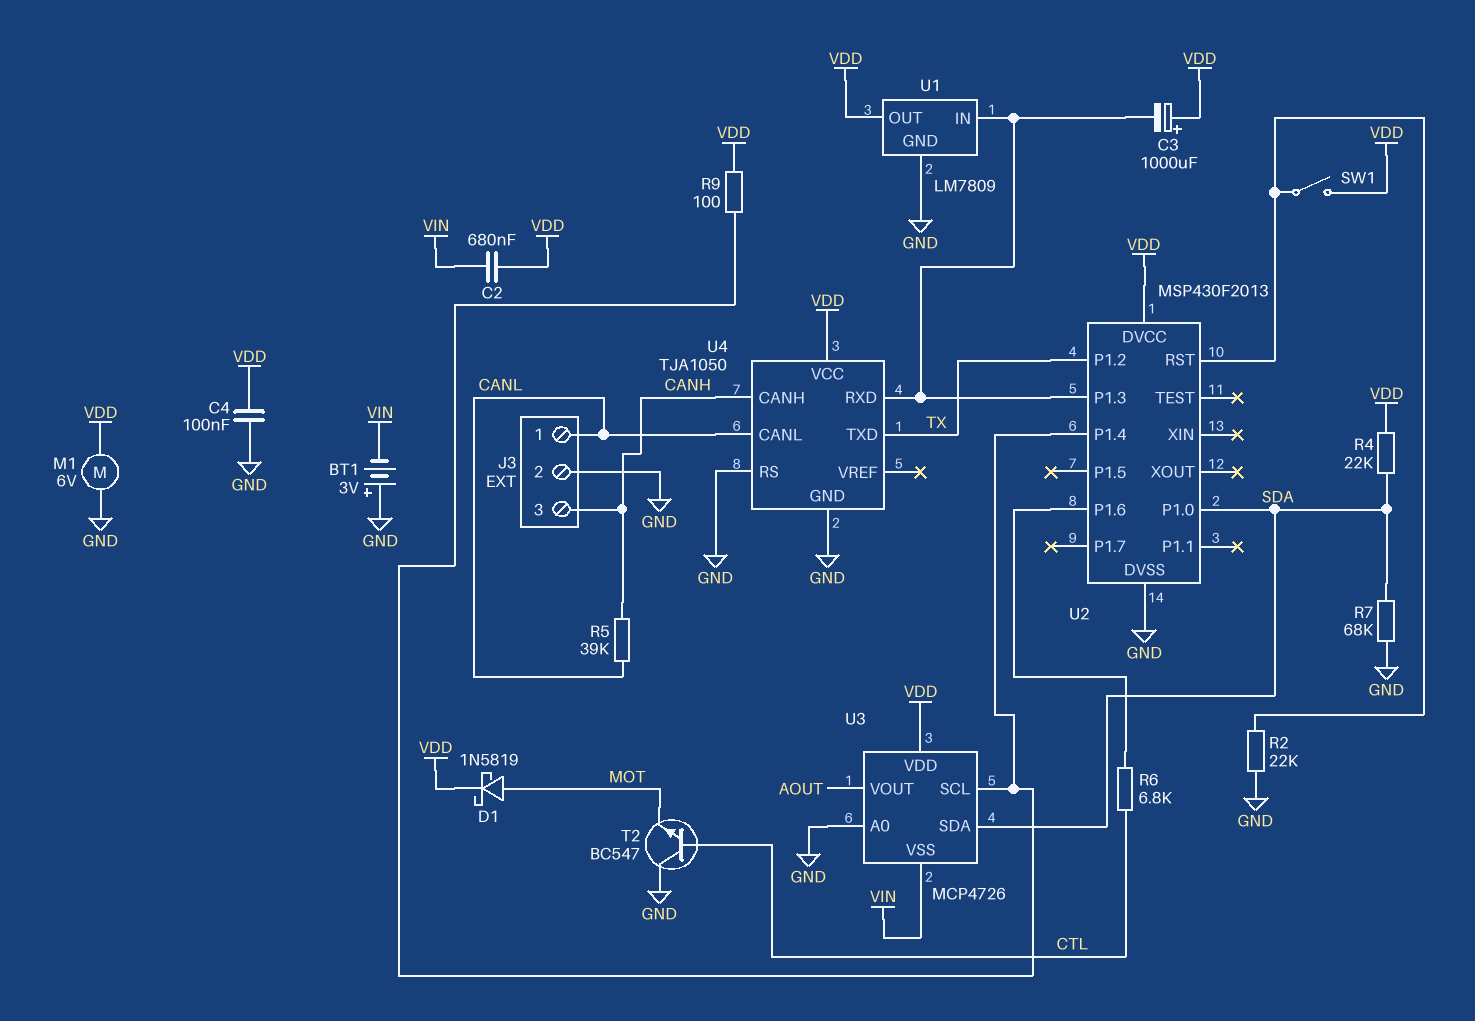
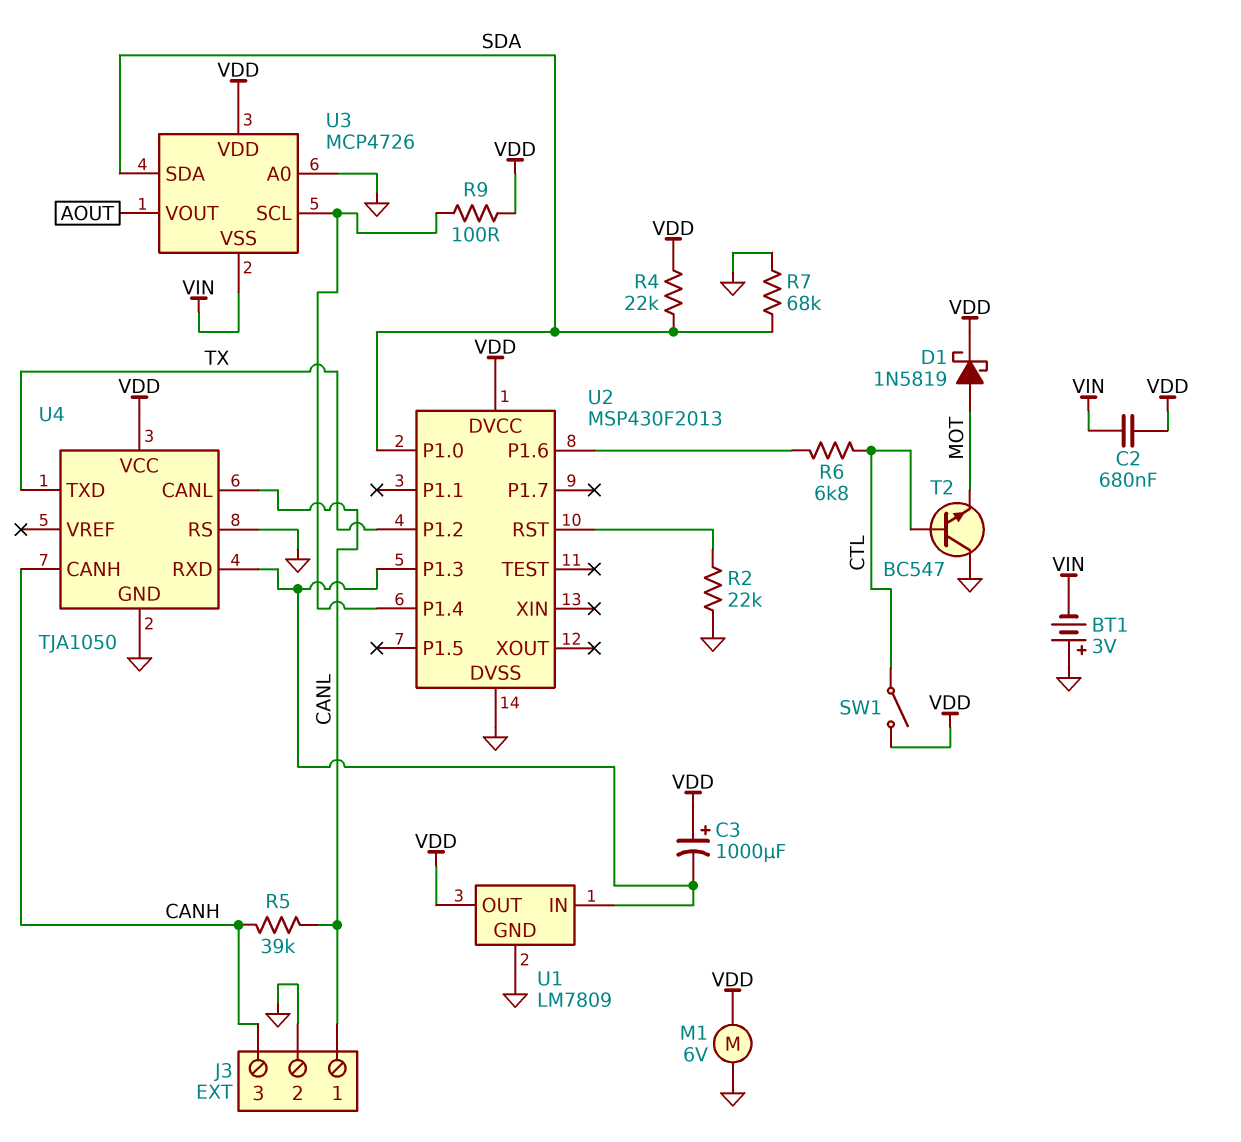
C4: 100nF (GND, VDD) -> none
SW1: switch (U2/RST, VDD) -> switch (CTL, VDD)

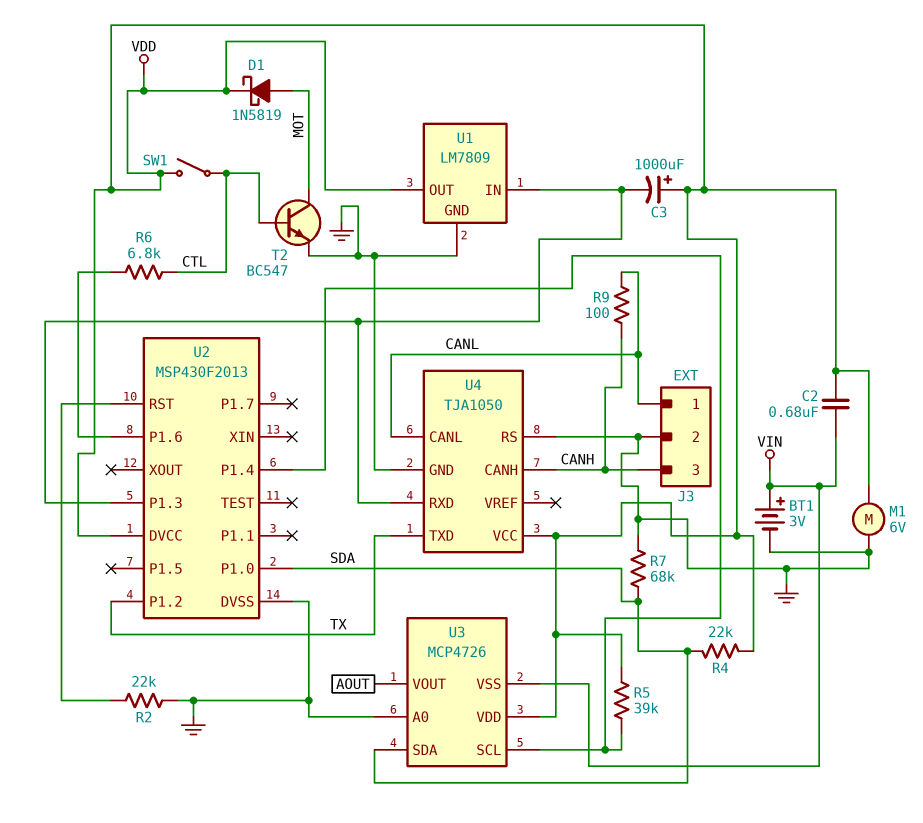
BT1: 3V (plus GND, minus VIN) -> 3V (plus VIN, minus GND)
R5: 39k (CANH, CANL) -> 39k (U2/P1.4, VDD)
R9: 100 (U2/P1.4, VDD) -> 100 (CANH, CANL)
T2: NPN BC547 (B CTL, C GND, E MOT) -> NPN BC547 (B CTL, C MOT, E GND)

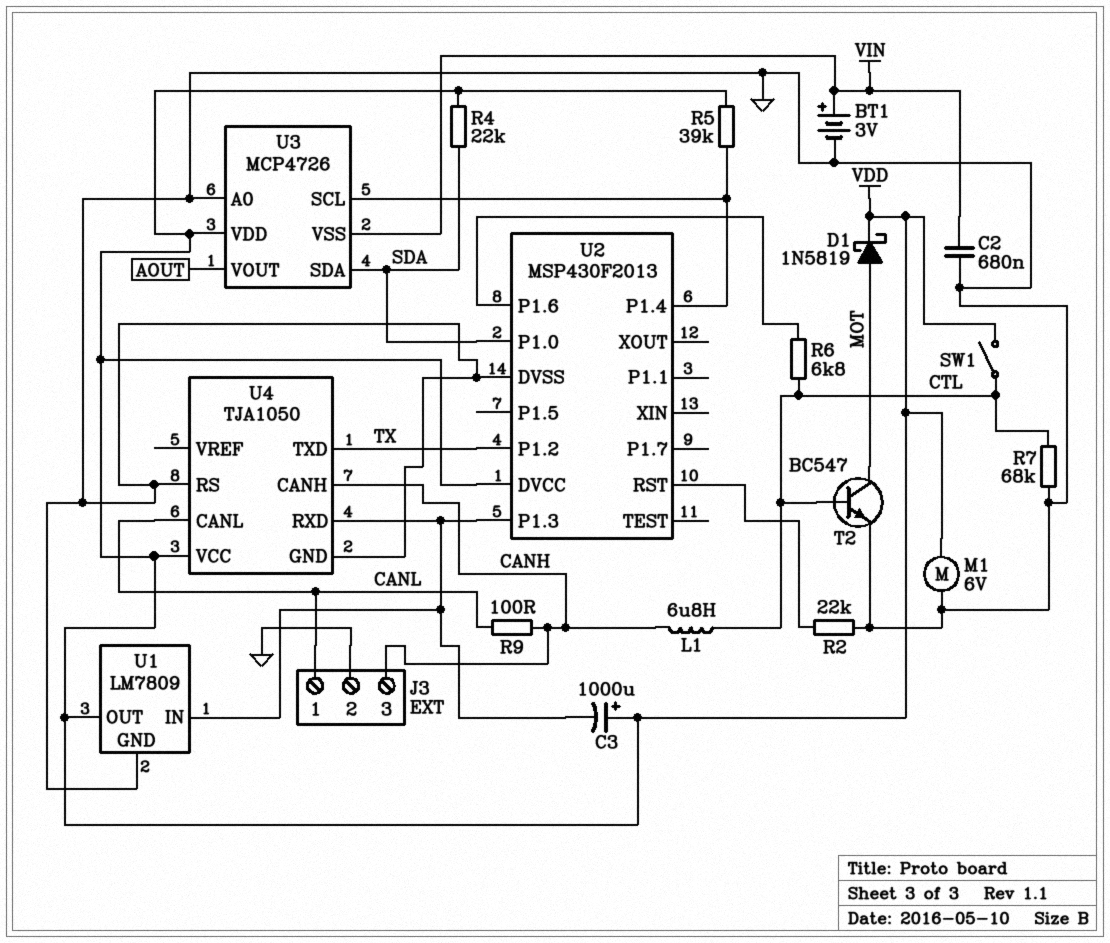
C2: 680nF (VDD, VIN) -> 680nF (GND, VIN)
L1: none -> 6.8uH (CANH, CTL)
R7: 68k (GND, SDA) -> 68k (CTL, GND)

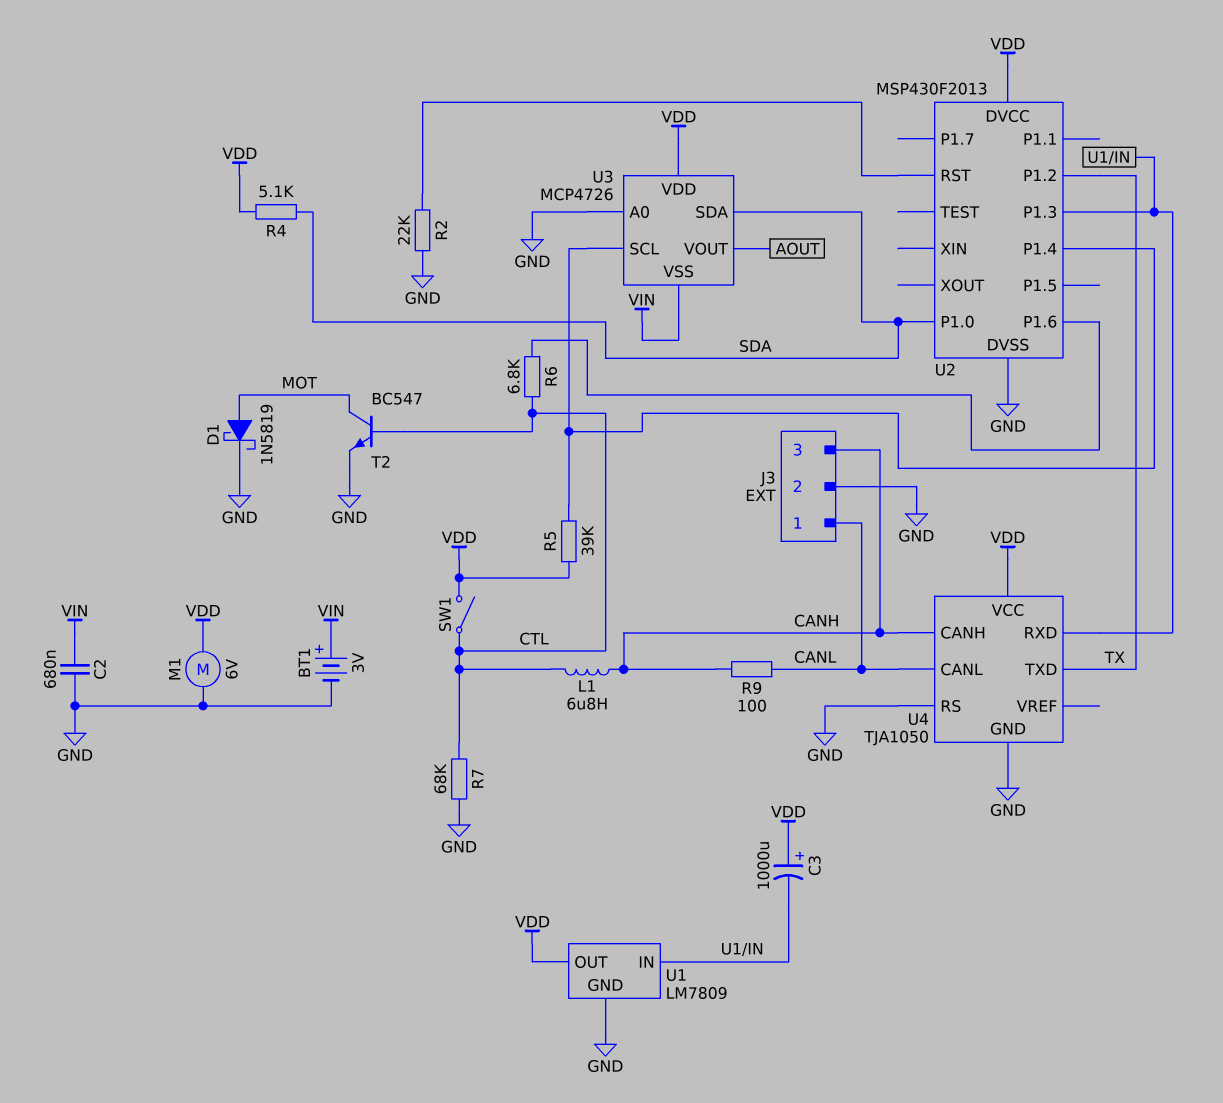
D1: schottky 1N5819 (A MOT, K VDD) -> schottky 1N5819 (A MOT, K GND)
R4: 22k (SDA, VDD) -> 5.1k (SDA, VDD)

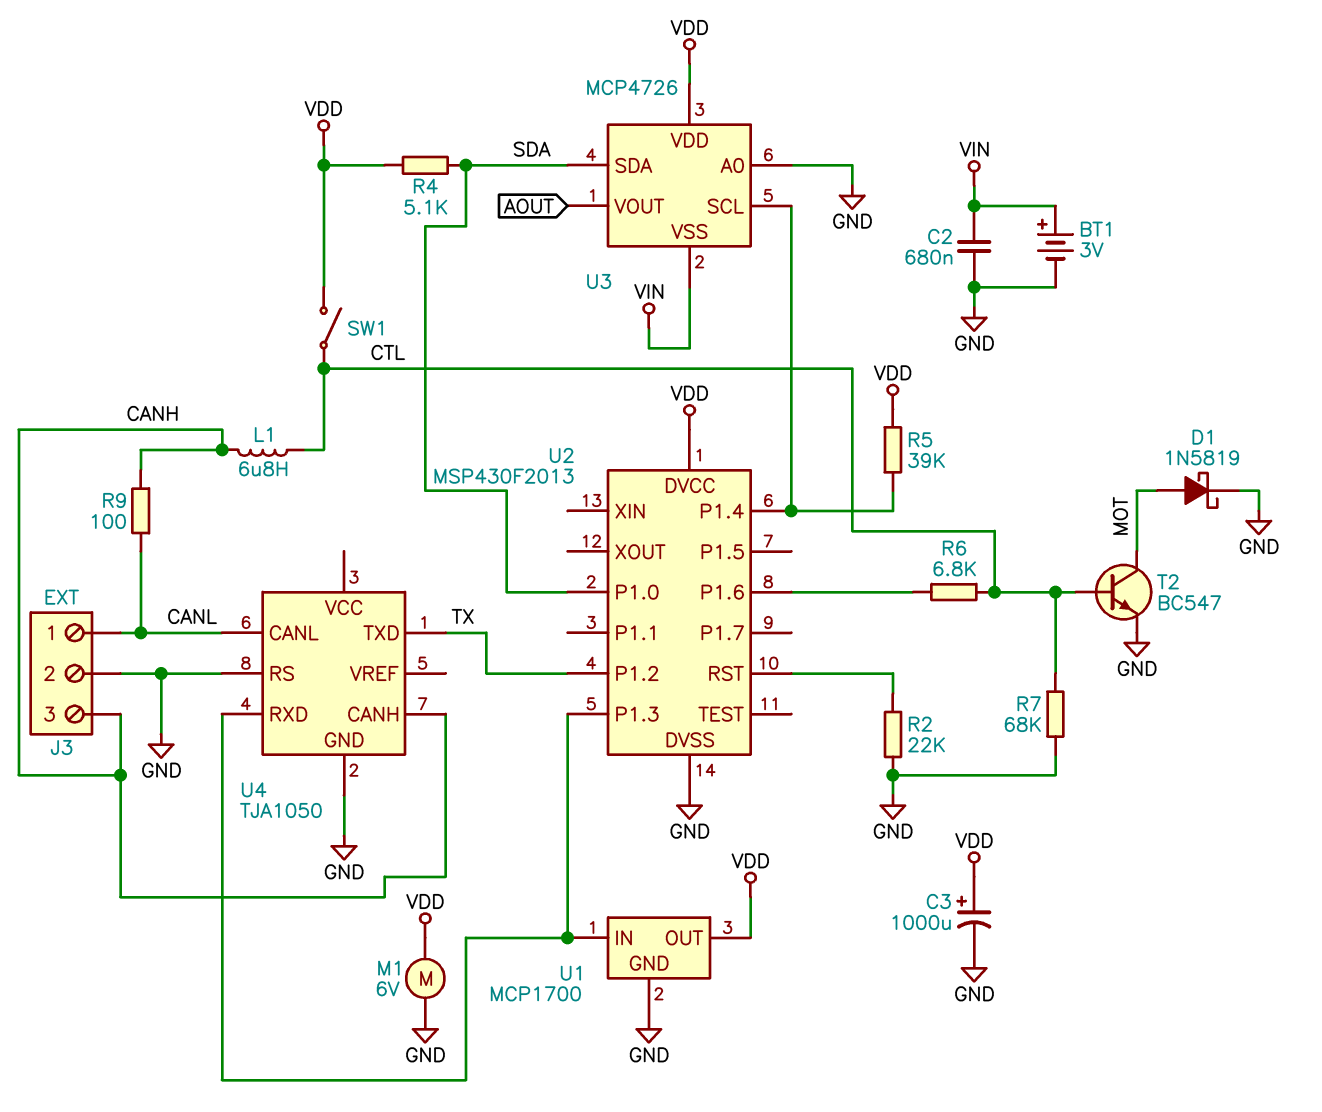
C3: 1000uF (plus VDD, minus U1/IN) -> 1000uF (plus VDD, minus GND)
U1: LM7809 -> MCP1700
U4 pin VCC: VDD -> none

